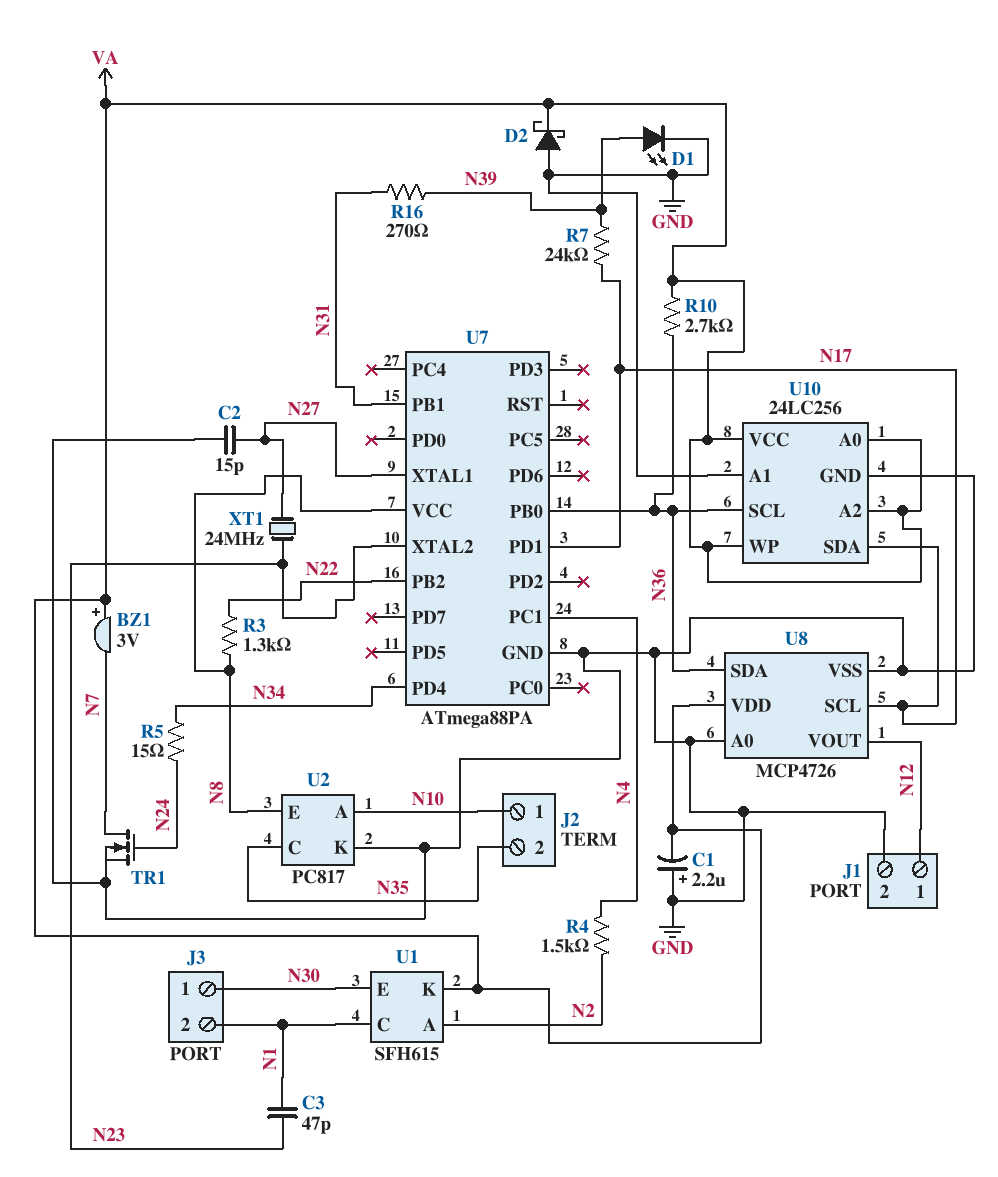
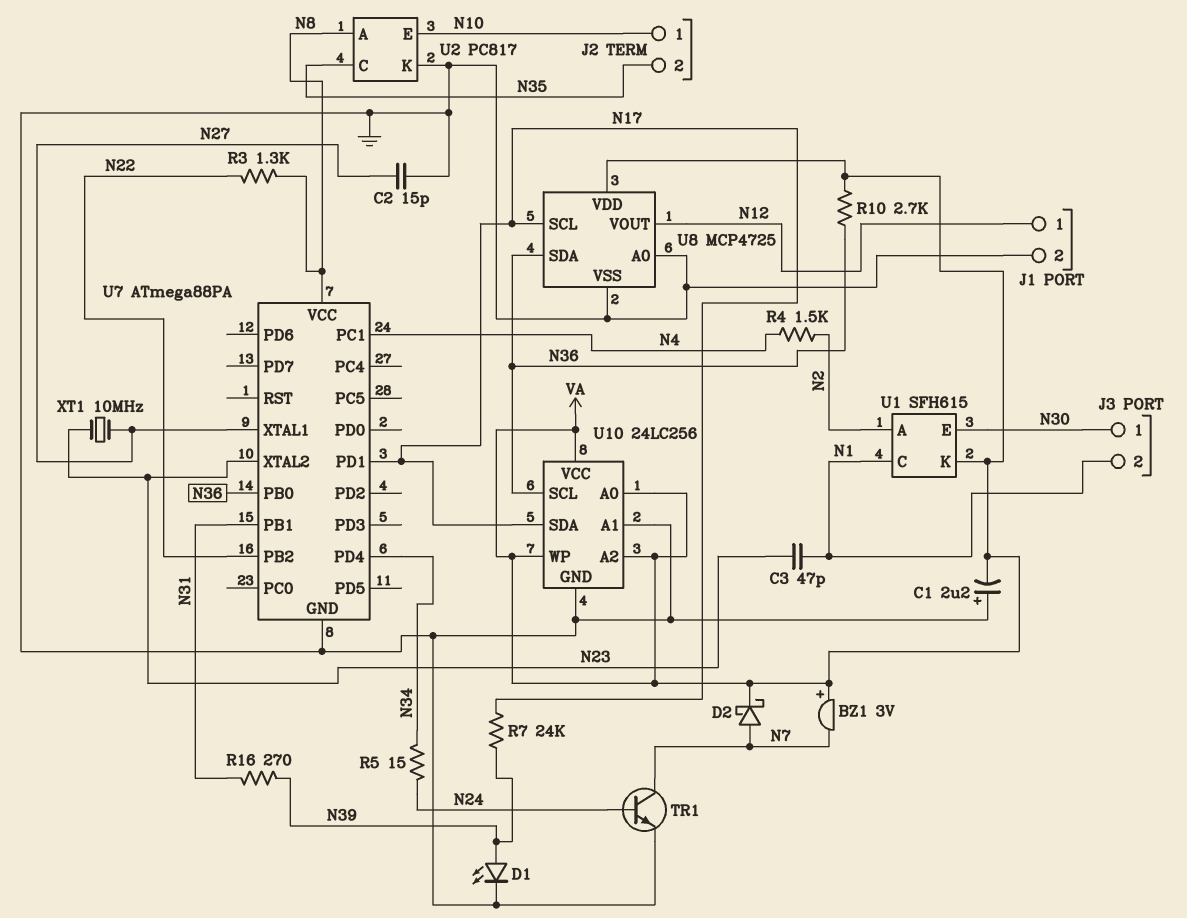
D2: schottky (A GND, K VA) -> schottky (A N7, K VA)
TR1: NMOS (G N24, D N7, S GND) -> NPN (B N24, C N7, E GND)
U2 pin A: N10 -> N8
U2 pin E: N8 -> N10
U8: MCP4726 -> MCP4725
XT1: 24MHz (N23, N27) -> 10MHz (N23, N27)

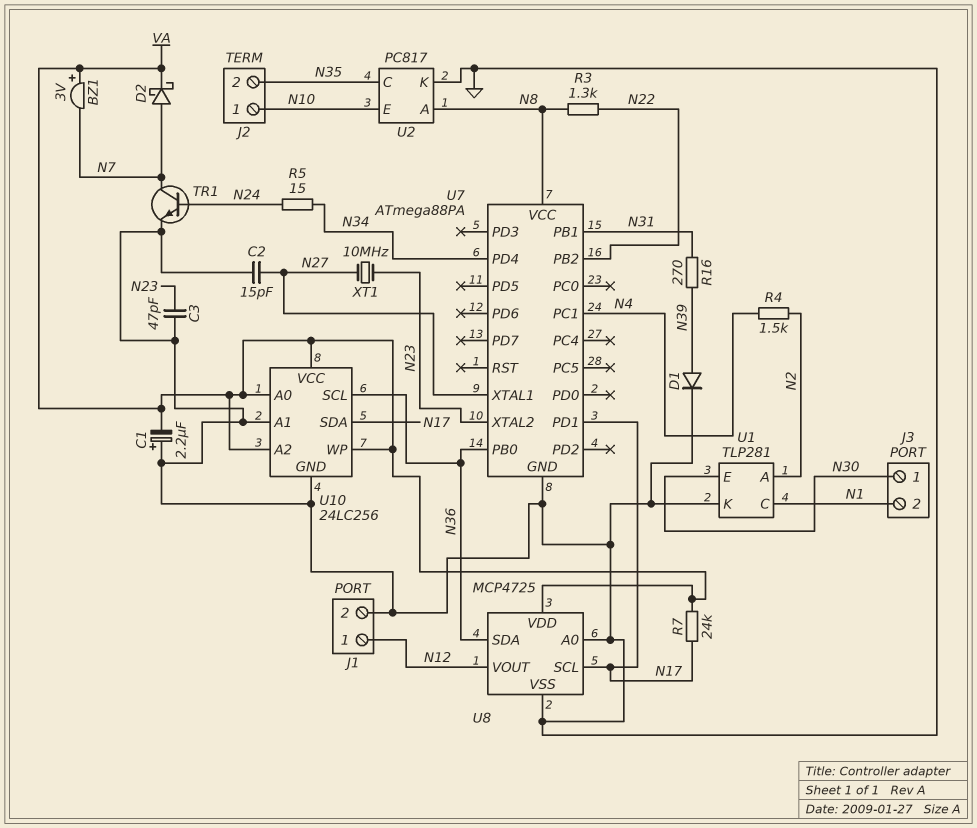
C3: 47pF (N1, N23) -> 47pF (GND, N23)
D1: LED (A N39, K GND) -> diode (A N39, K GND)
R7: 24k (N17, N39) -> 24k (N17, VA)
R10: 2.7k (N36, VA) -> none
U1: SFH615 -> TLP281
U1 pin K: VA -> GND

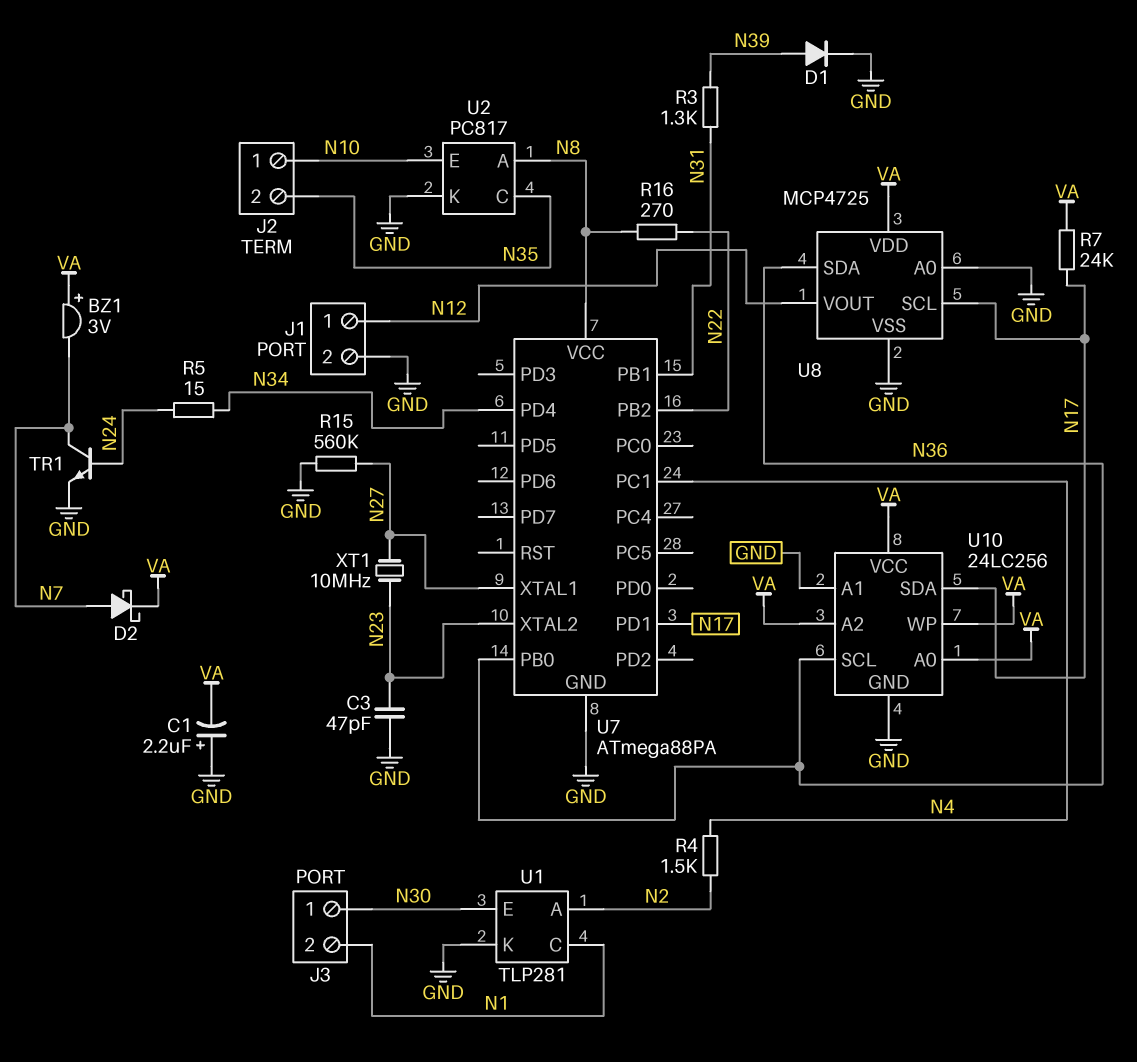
C2: 15pF (GND, N27) -> none
R3: 1.3k (N8, N22) -> 1.3k (N31, N39)
R15: none -> 560k (GND, N27)
R16: 270 (N31, N39) -> 270 (N8, N22)

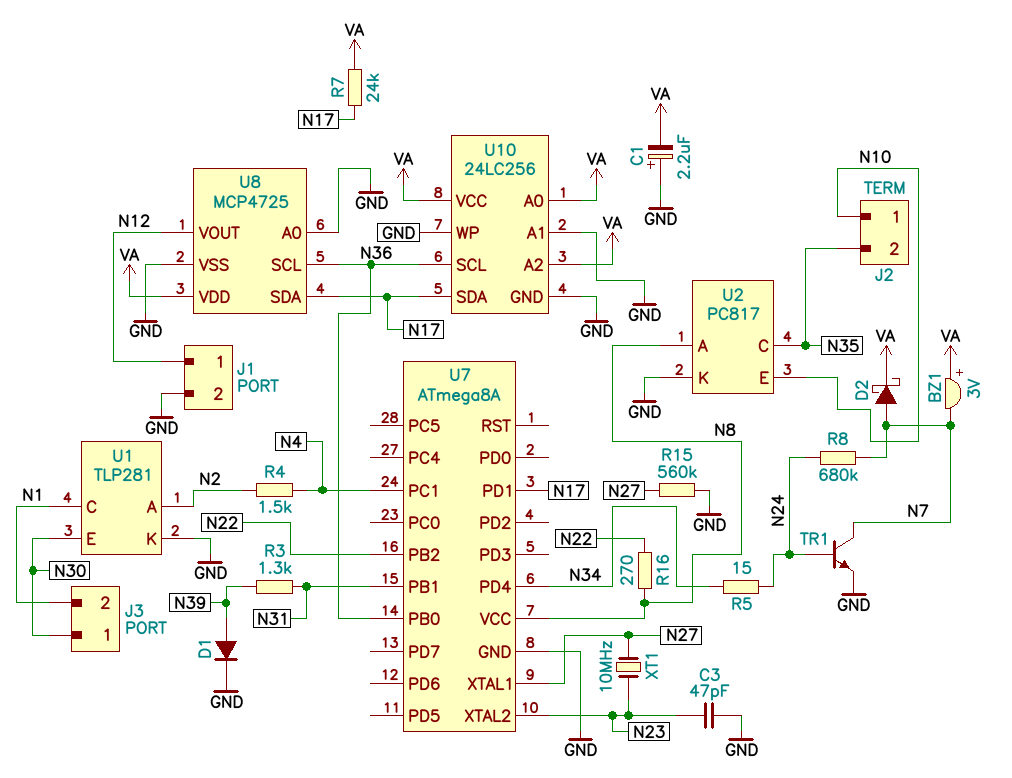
R8: none -> 680k (N7, N24)
U7: ATmega88PA -> ATmega8A
U8 pin SCL: N17 -> N36
U8 pin SDA: N36 -> N17
U10 pin WP: VA -> GND

